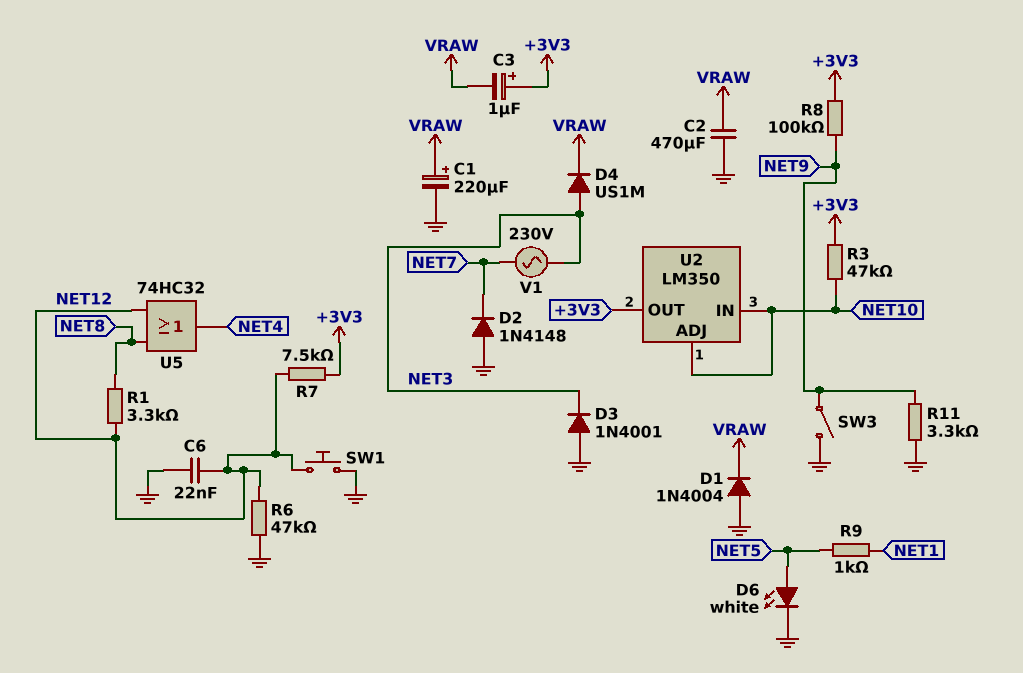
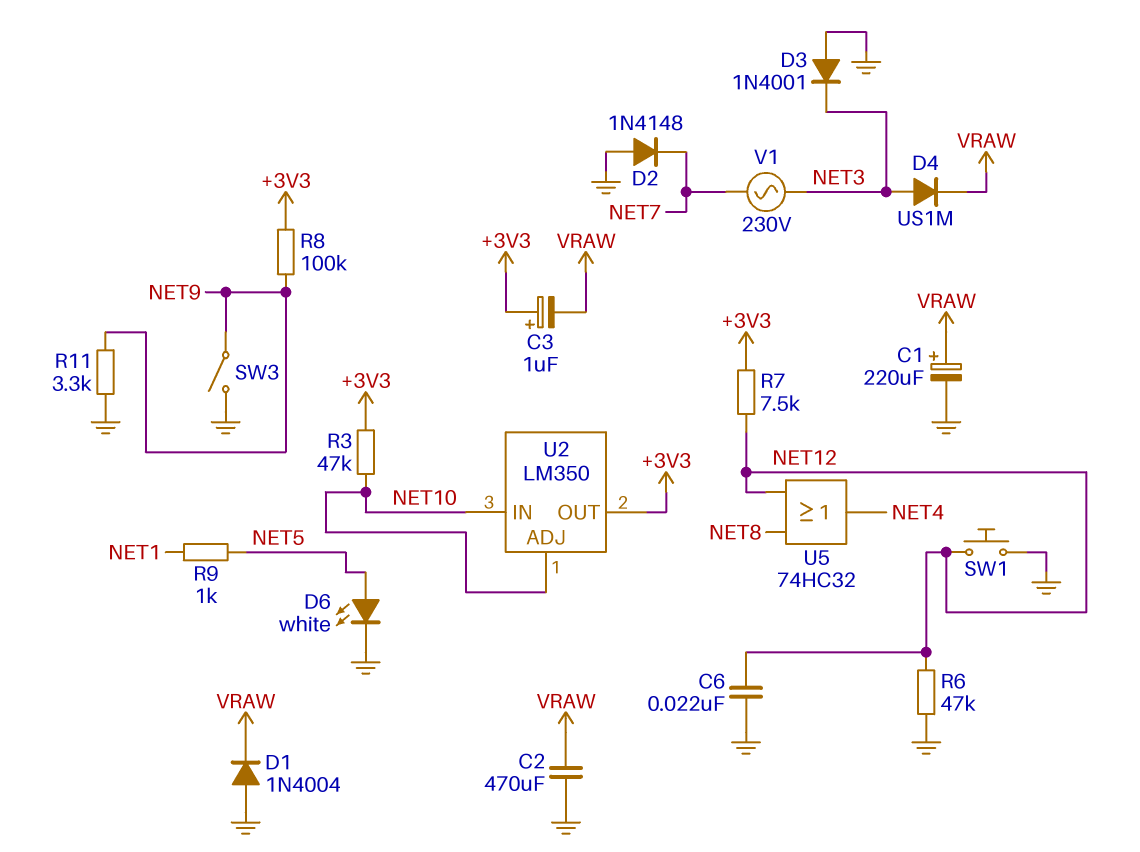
R1: 3.3k (NET8, NET12) -> none

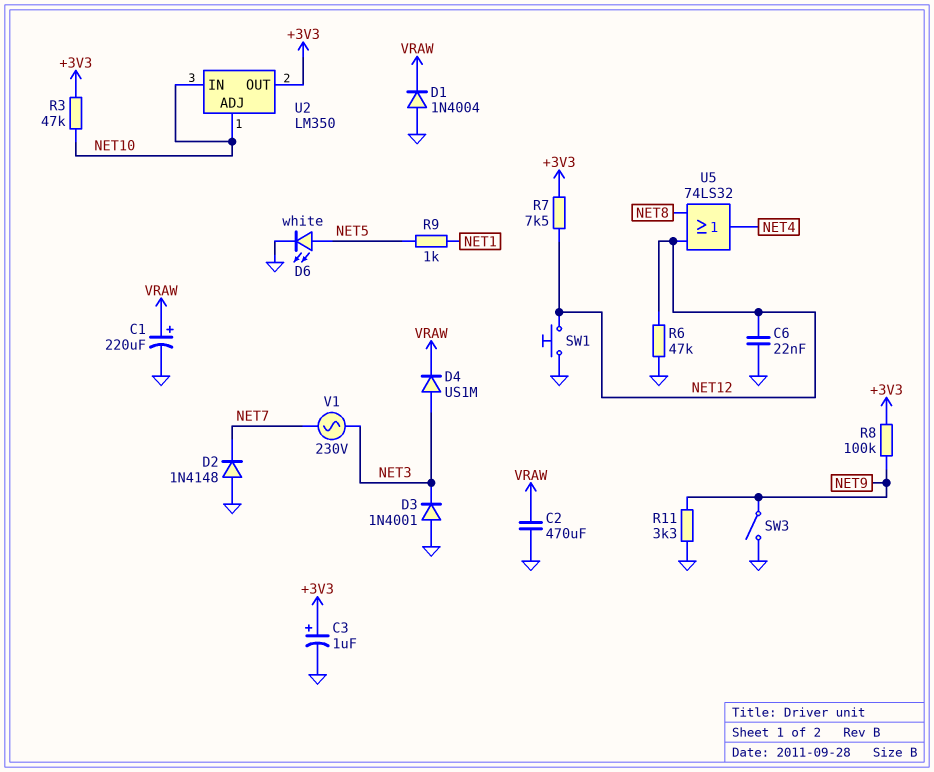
C3: 1uF (plus +3V3, minus VRAW) -> 1uF (plus +3V3, minus GND)
U5: OR 74HC32 (in NET8, in NET12, out NET4) -> OR 74LS32 (in NET8, in NET12, out NET4)

